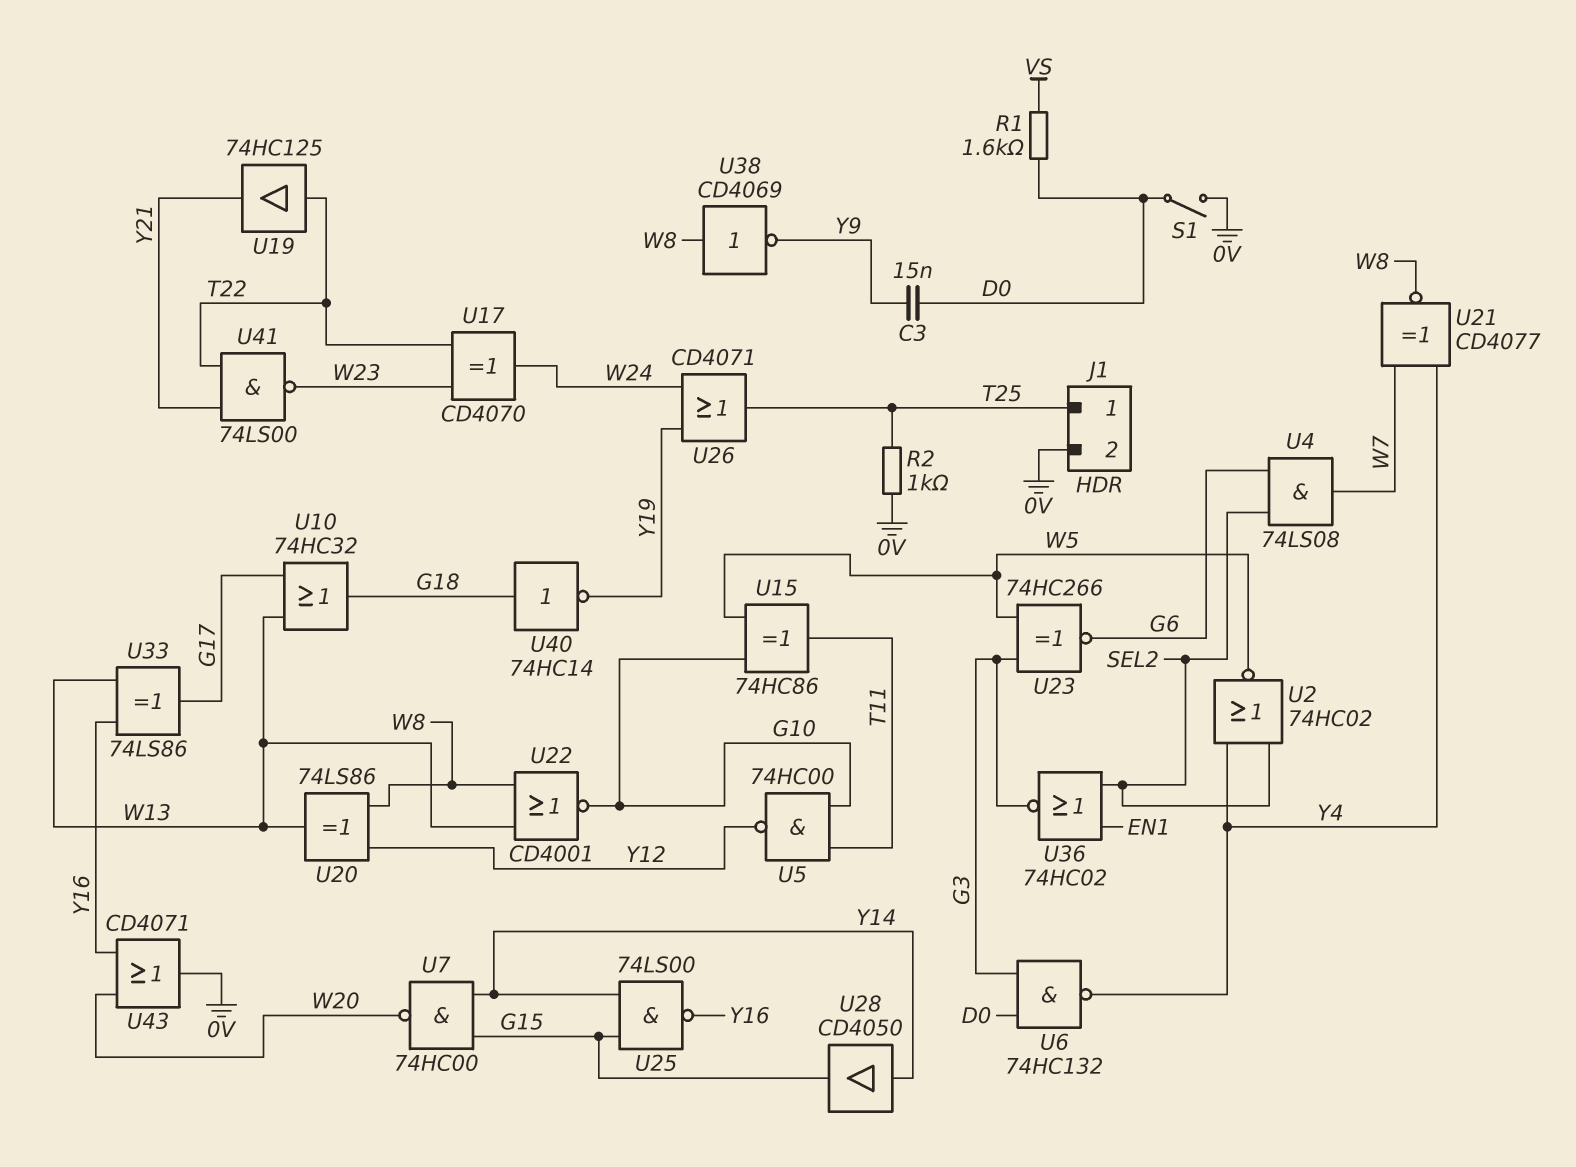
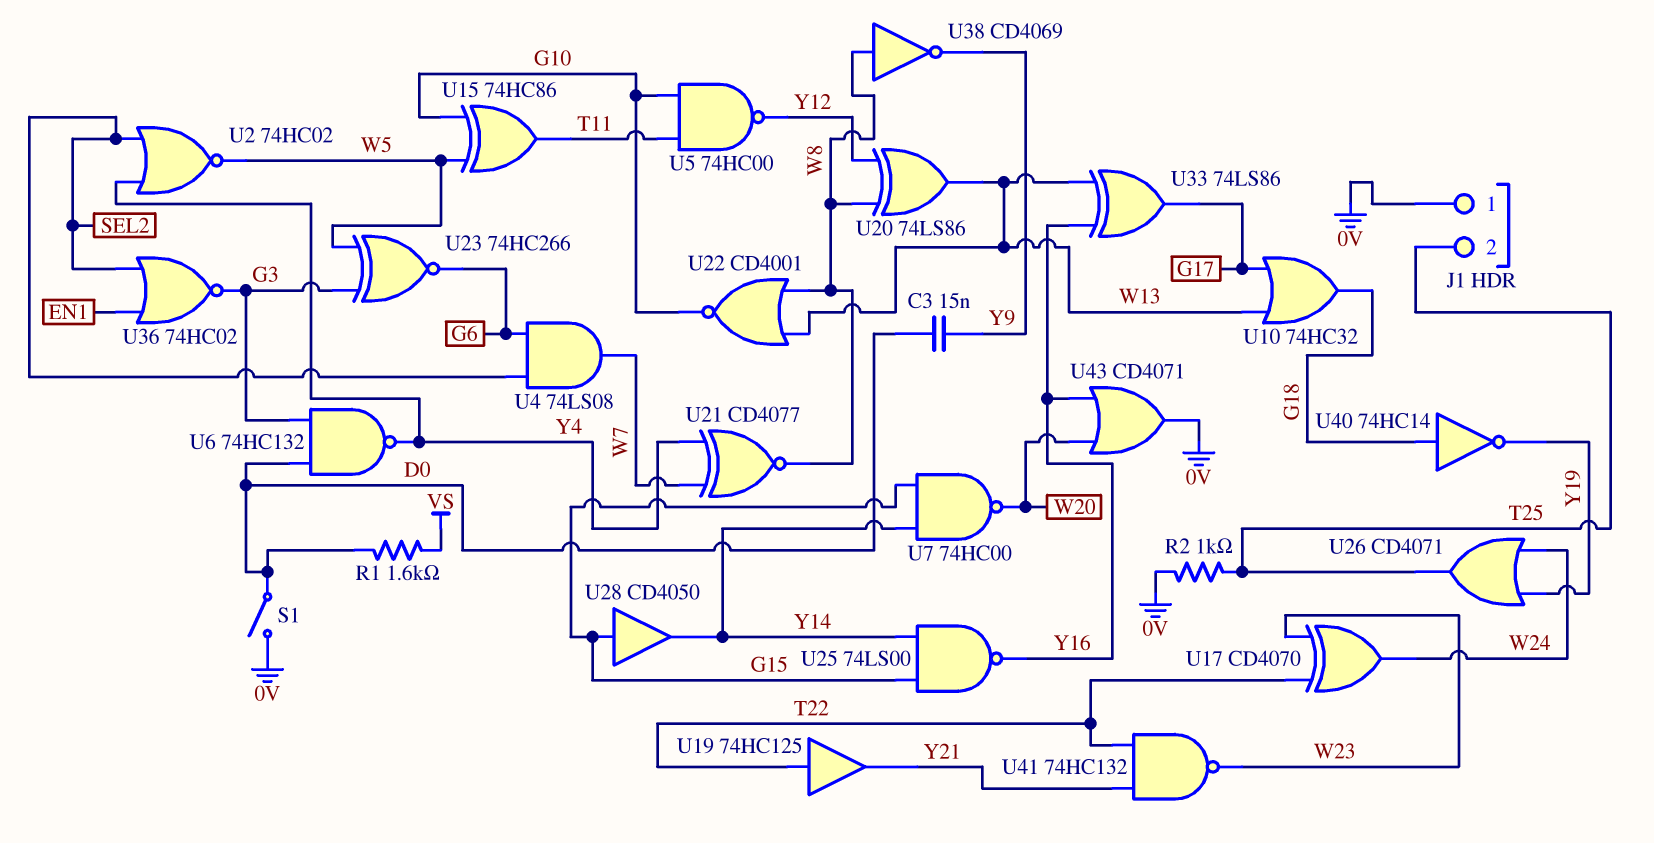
J1 pin 1: T25 -> 0V
J1 pin 2: 0V -> T25
U28: buffer CD4050 (in Y14, out G15) -> buffer CD4050 (in G15, out Y14)
U41: NAND 74LS00 (in T22, in Y21, out W23) -> NAND 74HC132 (in T22, in Y21, out W23)

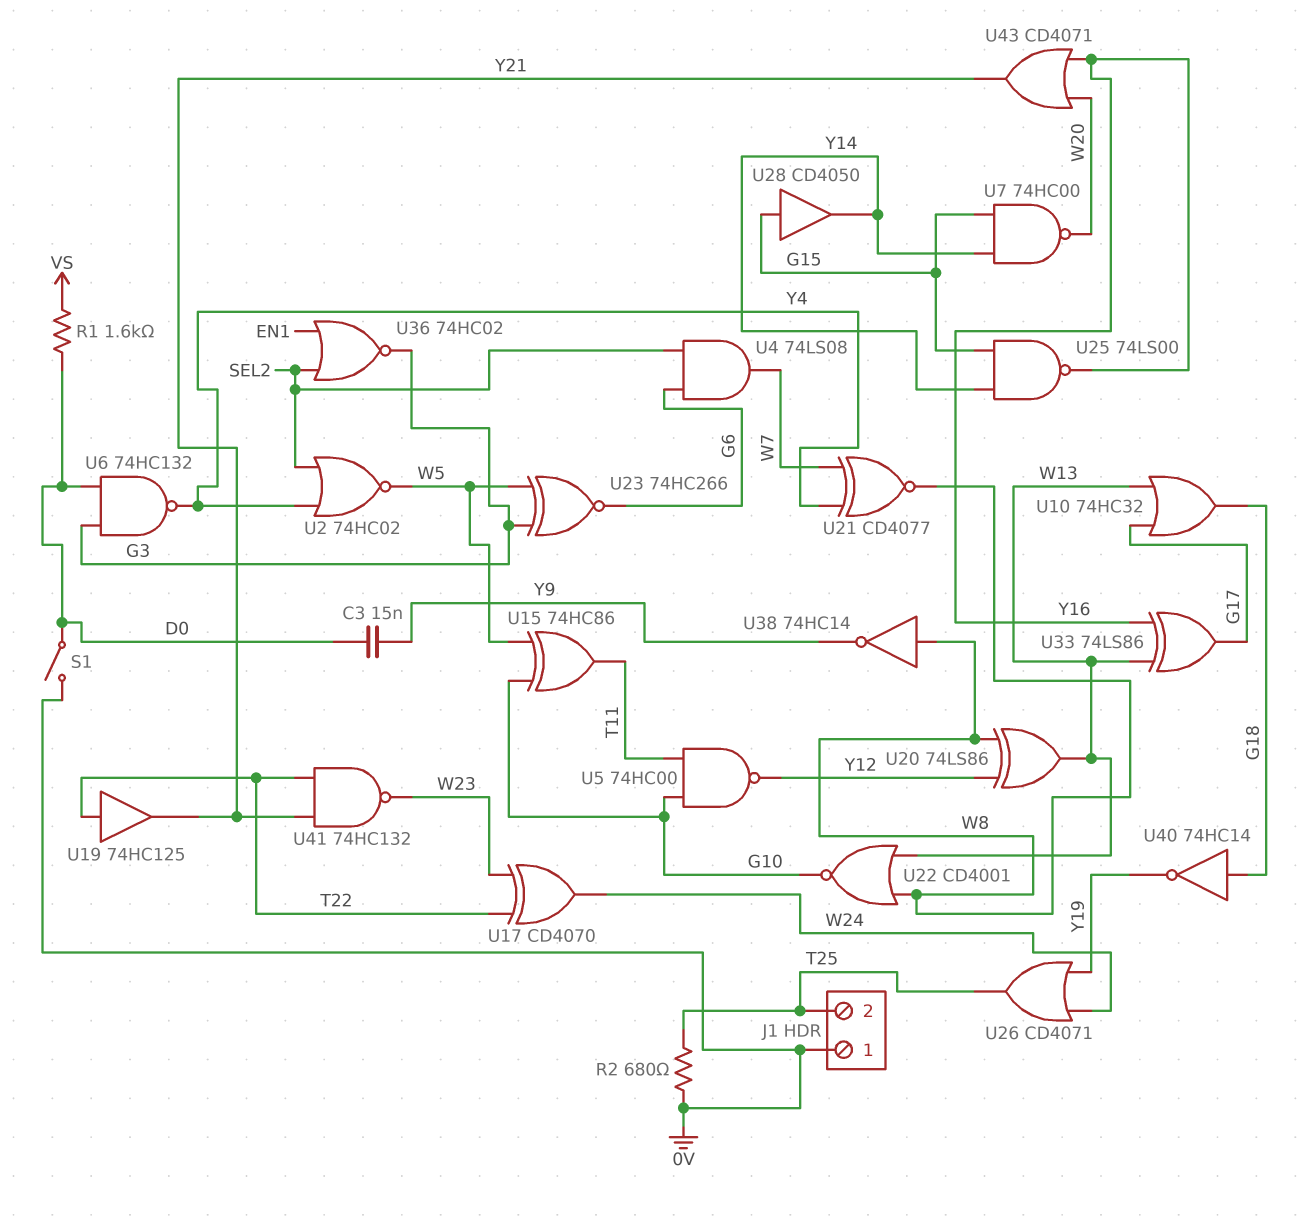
R2: 1k (0V, T25) -> 680 (0V, T25)
U38: NOT CD4069 (in W8, out Y9) -> NOT 74HC14 (in W8, out Y9)
U43: OR CD4071 (in W20, in Y16, out 0V) -> OR CD4071 (in W20, in Y16, out Y21)

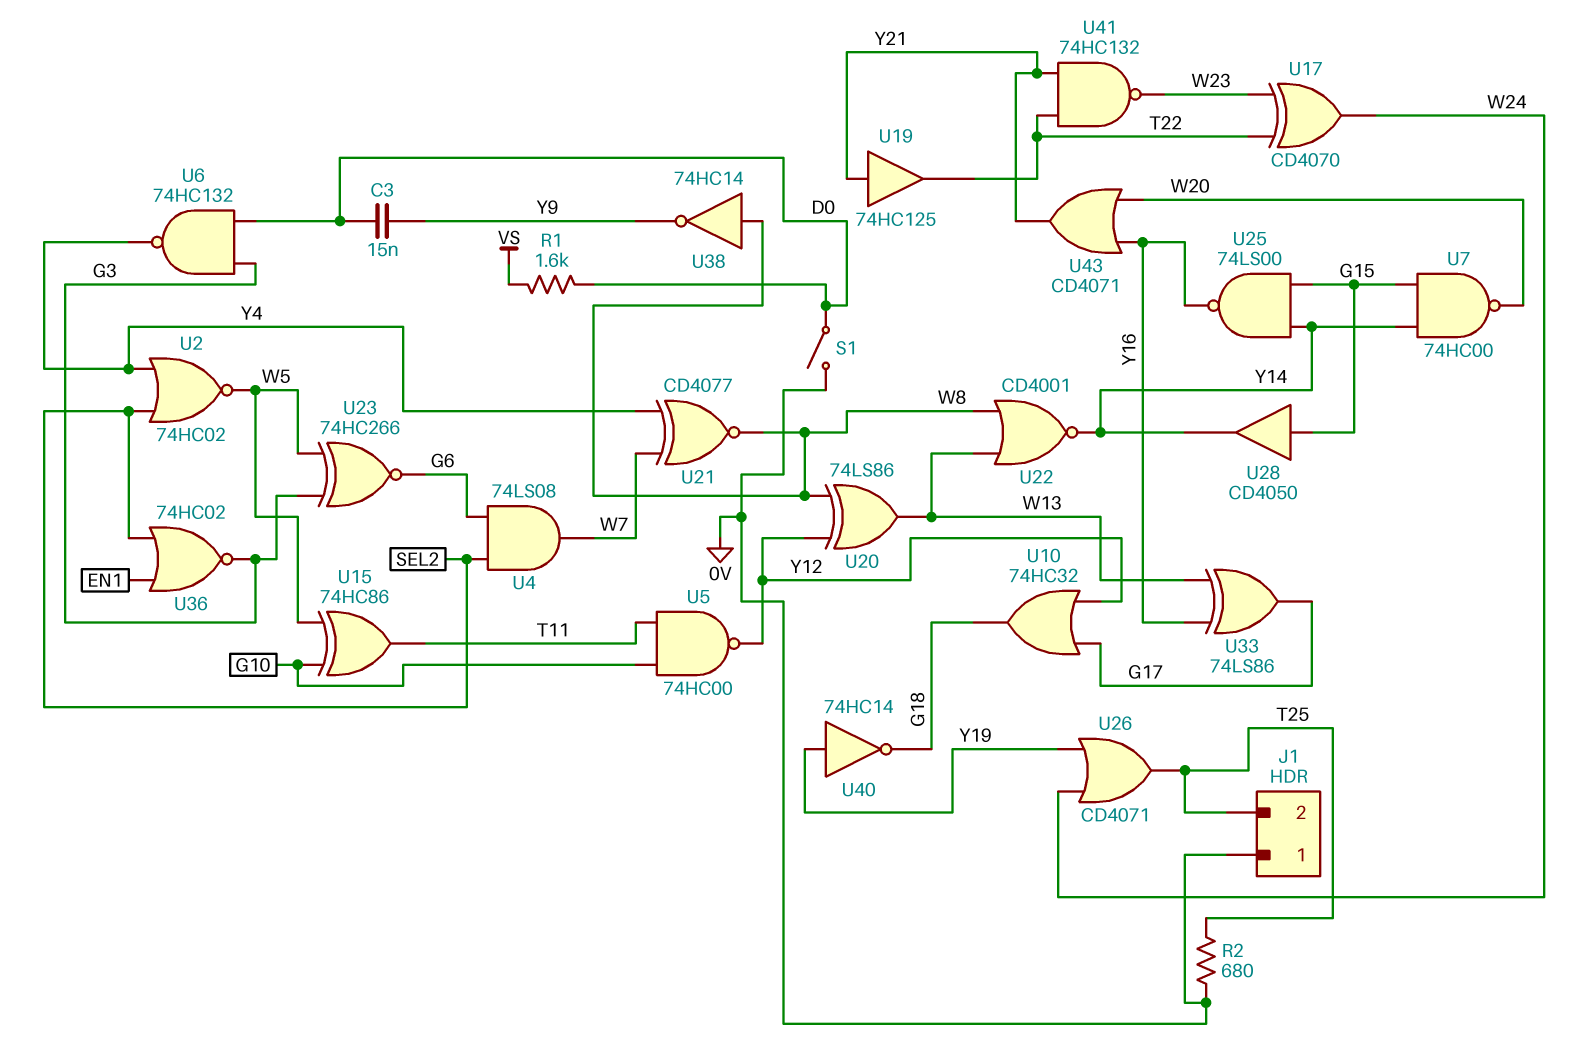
U10: OR 74HC32 (in G17, in W13, out G18) -> OR 74HC32 (in G17, in Y12, out G18)
U19: buffer 74HC125 (in T22, out Y21) -> buffer 74HC125 (in Y21, out T22)
U22: NOR CD4001 (in W8, in W13, out G10) -> NOR CD4001 (in W8, in W13, out Y14)
U40: NOT 74HC14 (in G18, out Y19) -> NOT 74HC14 (in Y19, out G18)

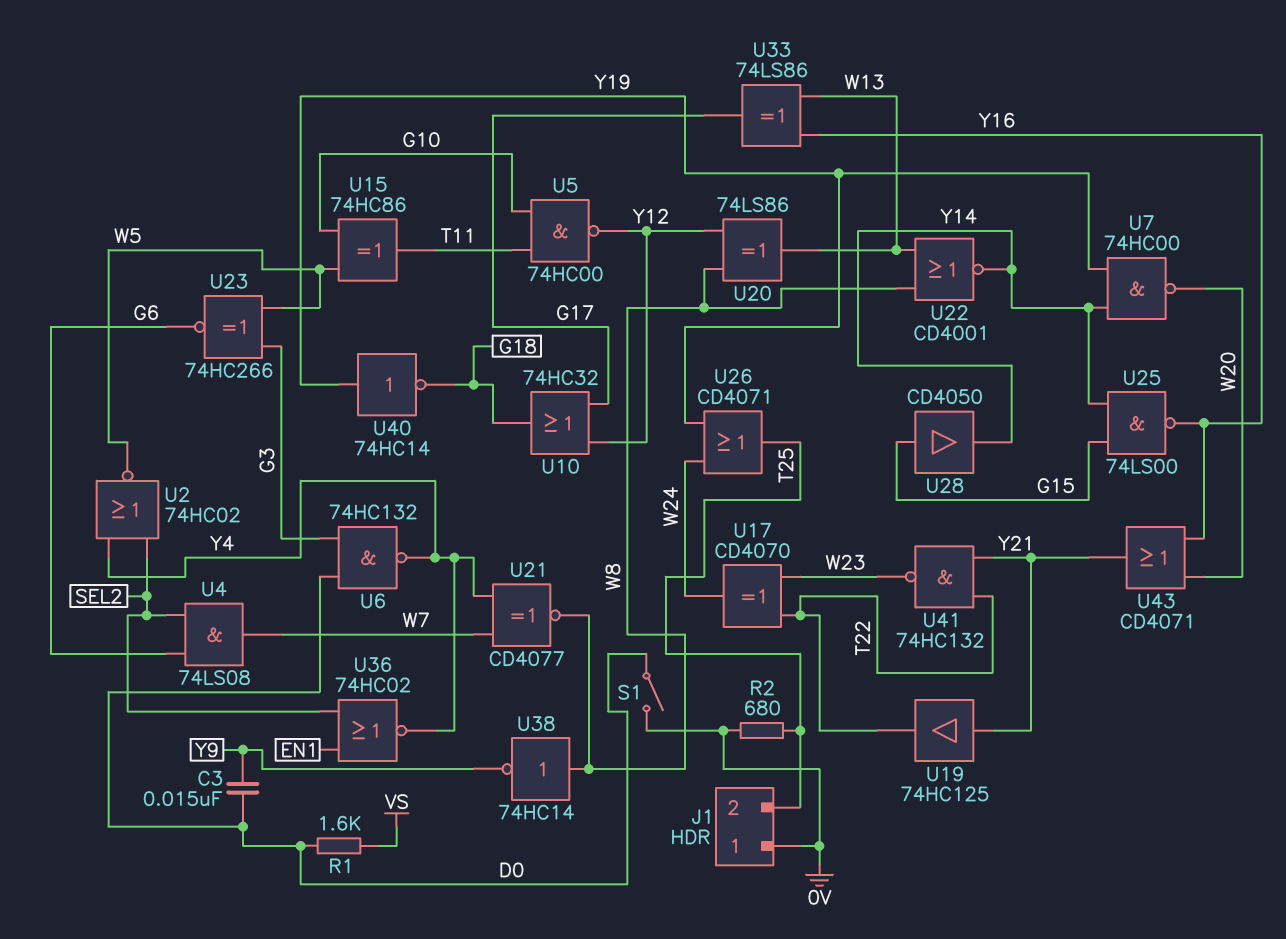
U7: NAND 74HC00 (in G15, in Y14, out W20) -> NAND 74HC00 (in Y14, in Y19, out W20)
U36: NOR 74HC02 (in EN1, in SEL2, out G3) -> NOR 74HC02 (in EN1, in SEL2, out Y4)

